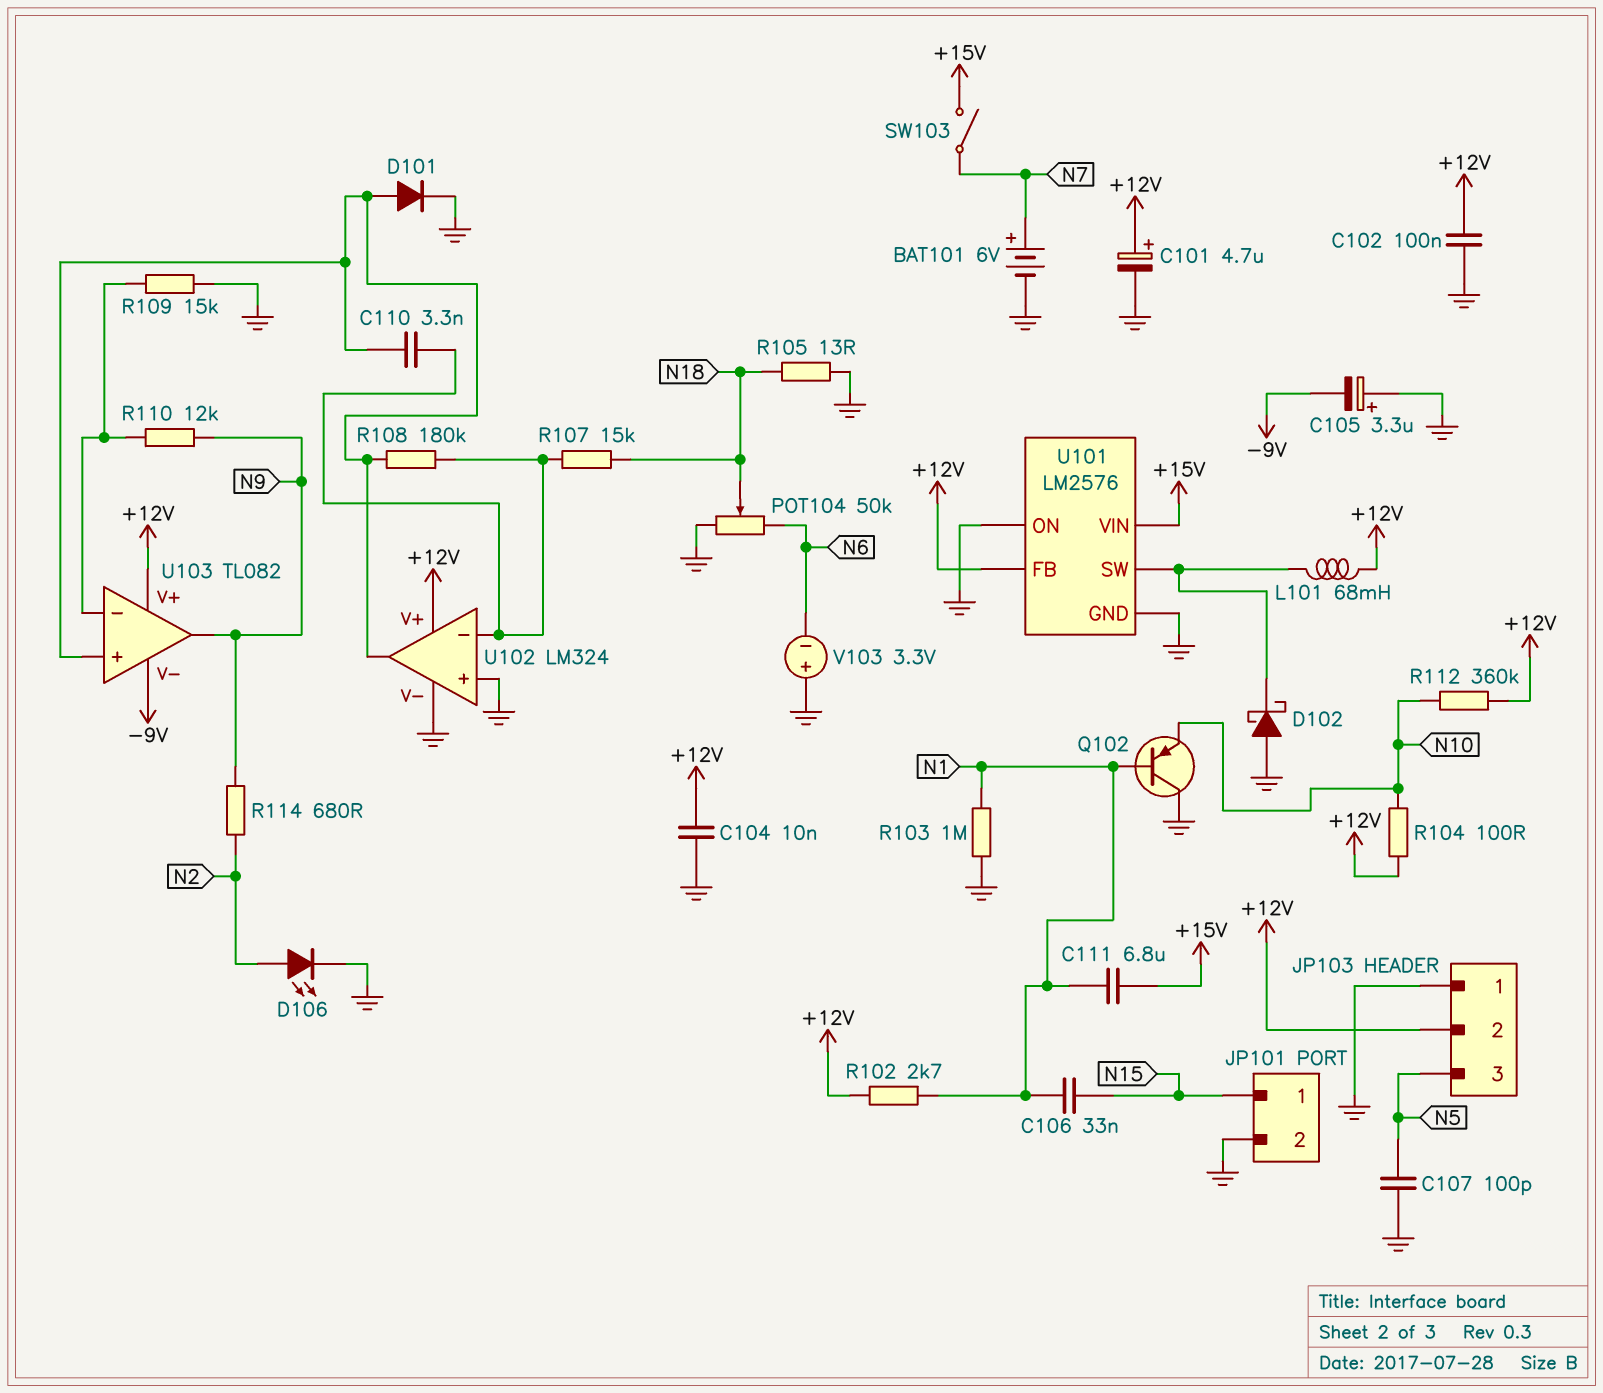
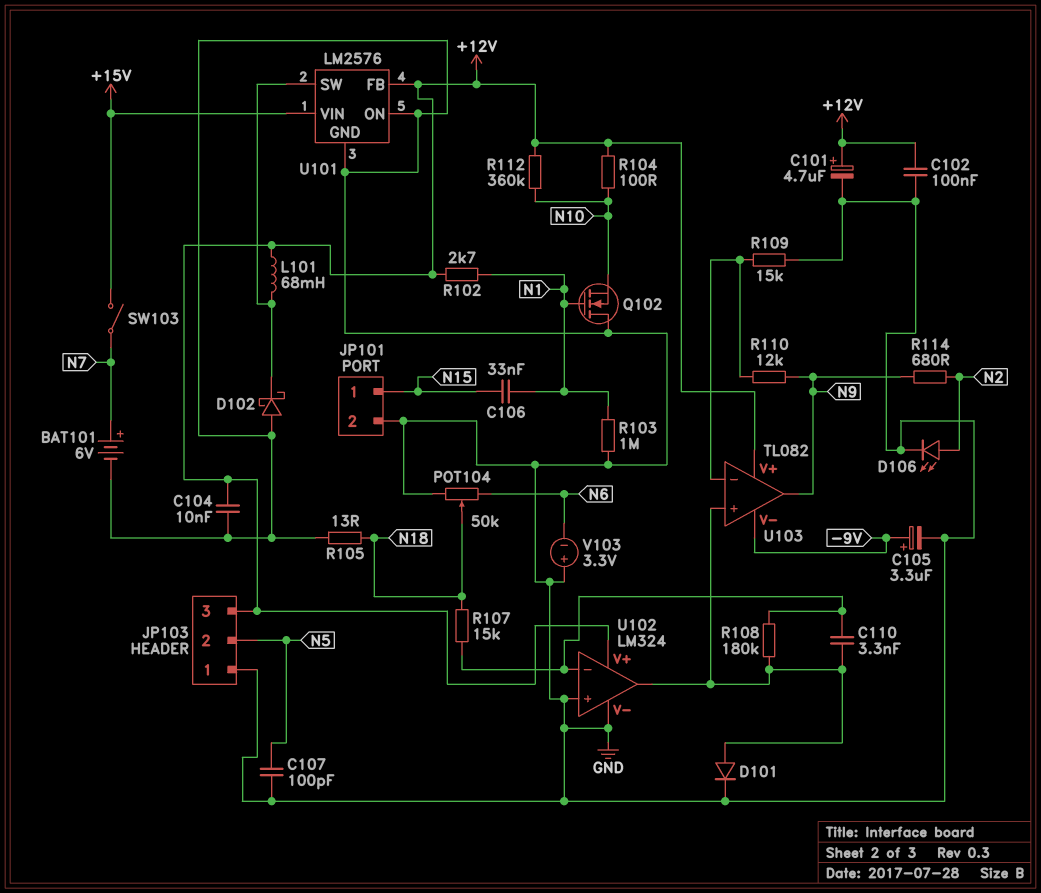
C105: 3.3uF (plus GND, minus -9V) -> 3.3uF (plus -9V, minus GND)
C111: 6.8uF (+15V, N1) -> none
JP103 pin 2: +12V -> N5
JP103 pin 3: N5 -> +12V
Q102: PNP (B N1, C GND, E N10) -> NMOS (G N1, D GND, S N10)

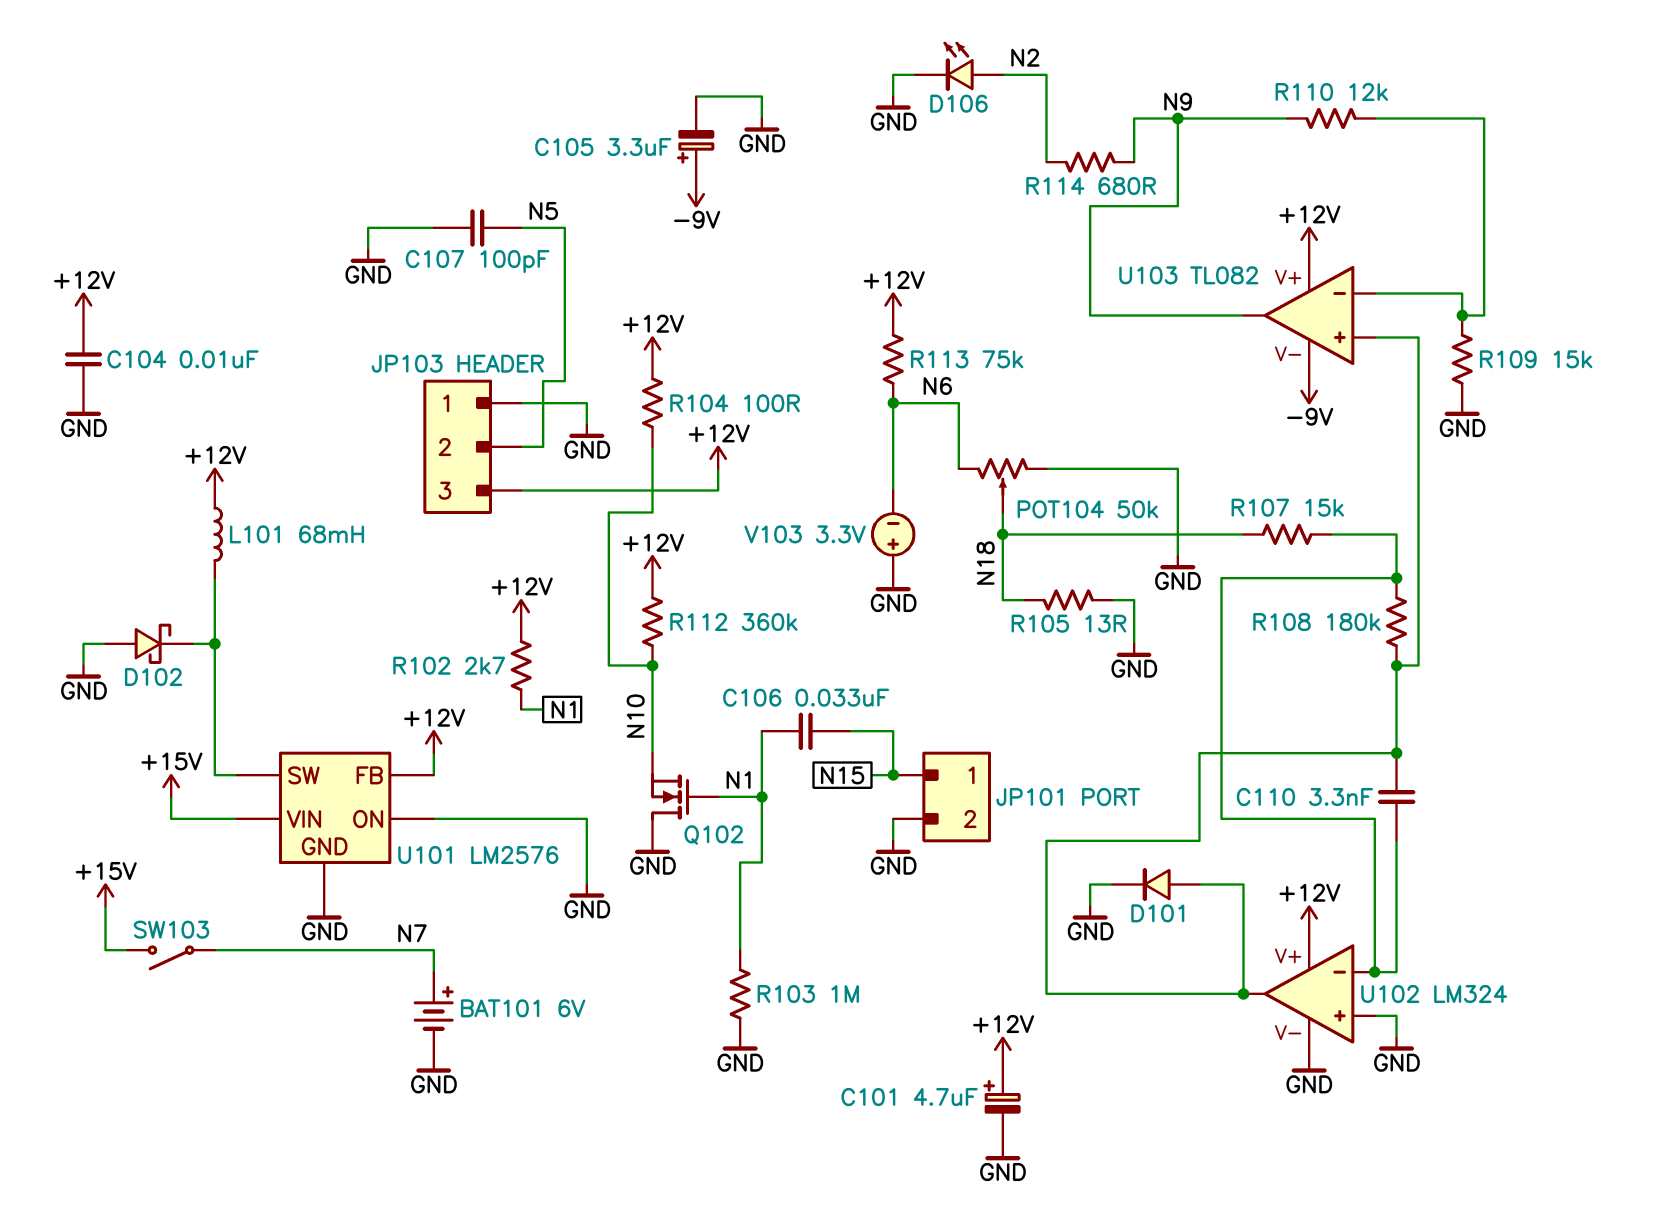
C102: 100nF (+12V, GND) -> none
R113: none -> 75k (+12V, N6)

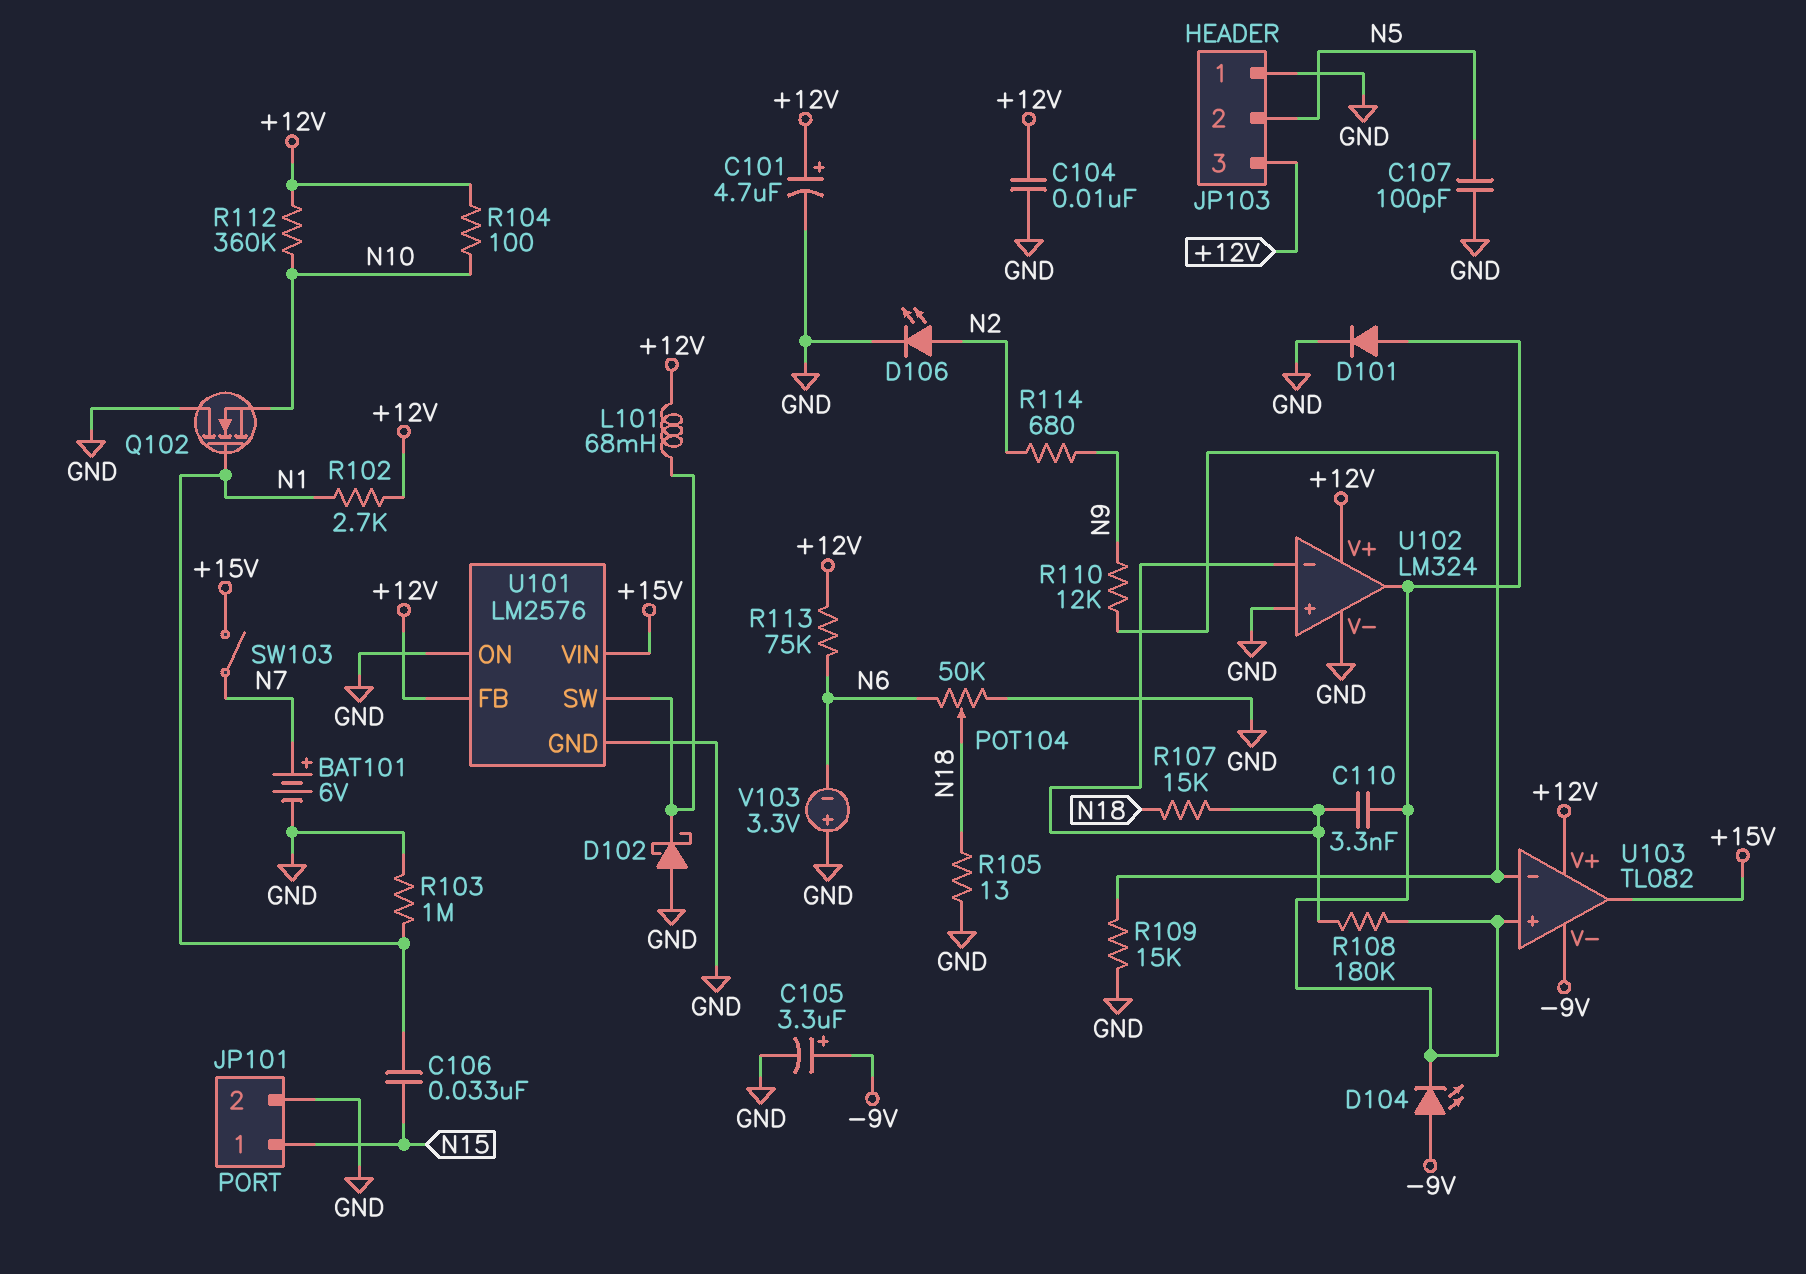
D104: none -> LED (A -9V, K U102/out)
U103 pin out: N9 -> +15V

